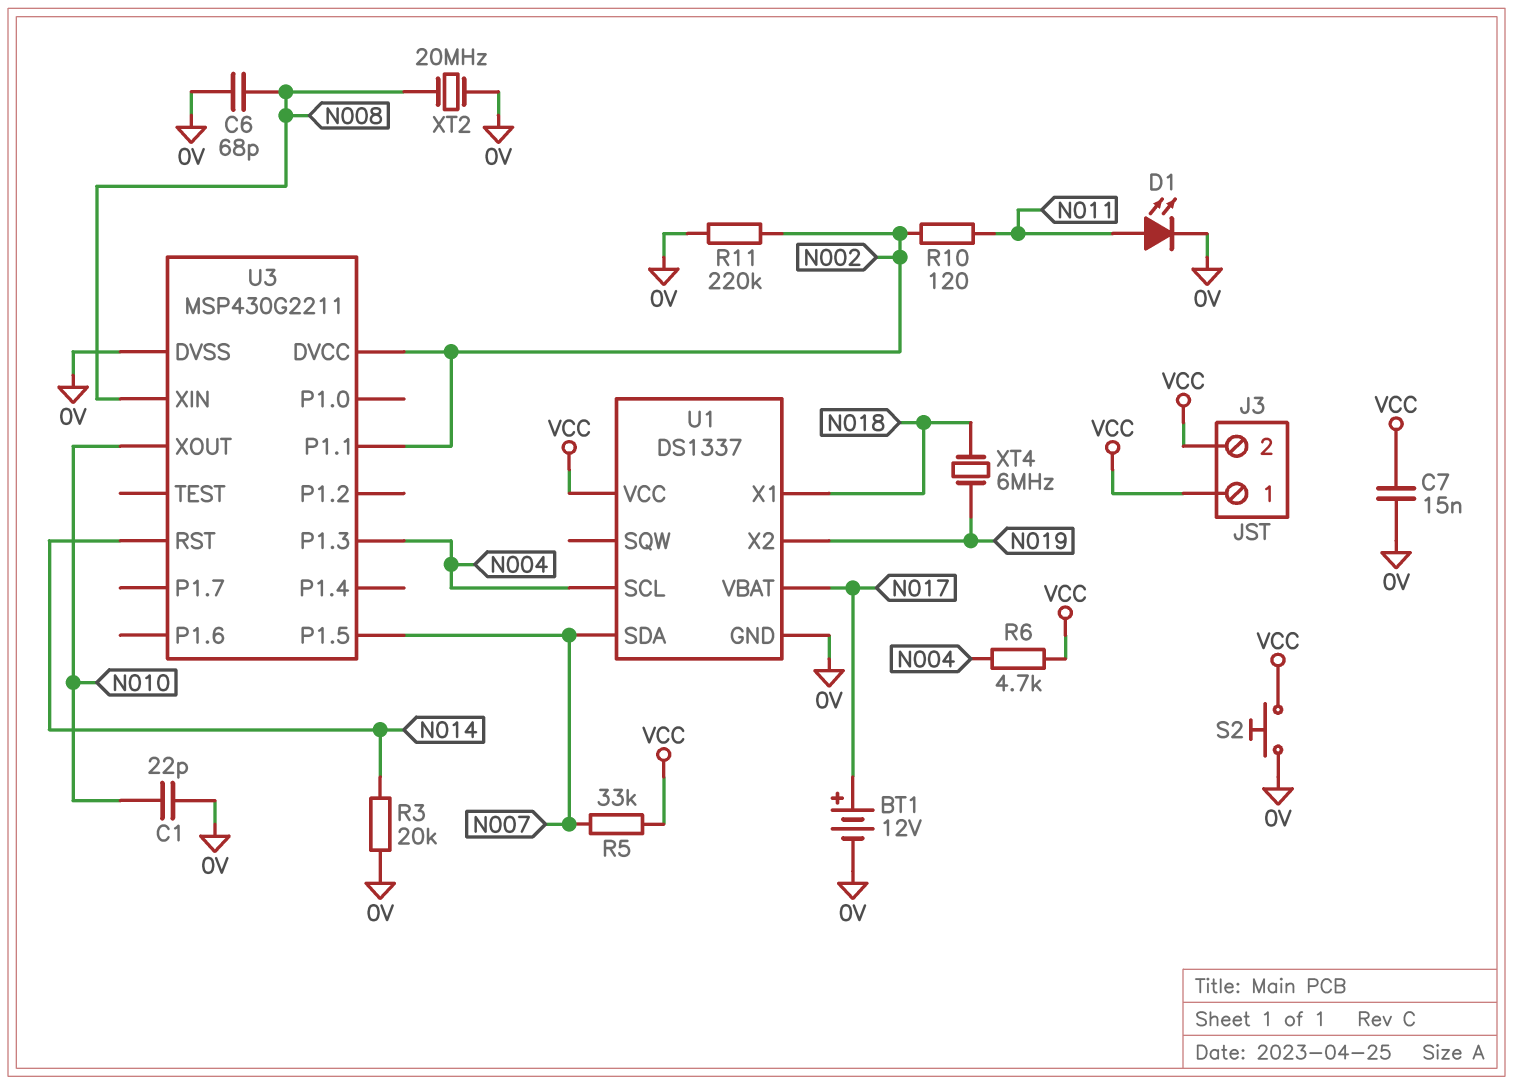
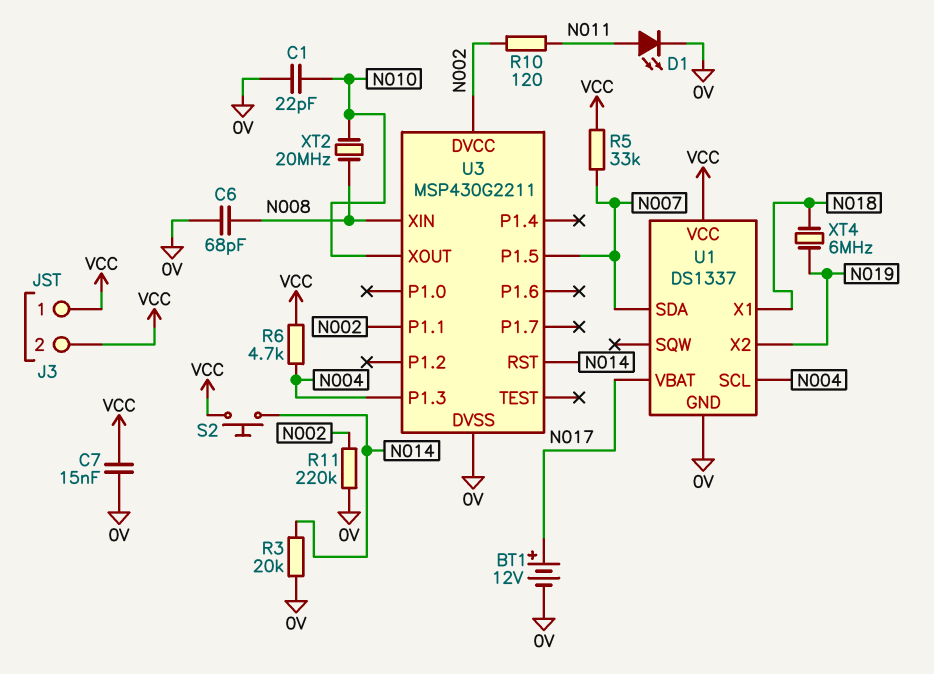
S2: button (0V, VCC) -> button (N014, VCC)
XT2: 20MHz (0V, N008) -> 20MHz (N008, N010)

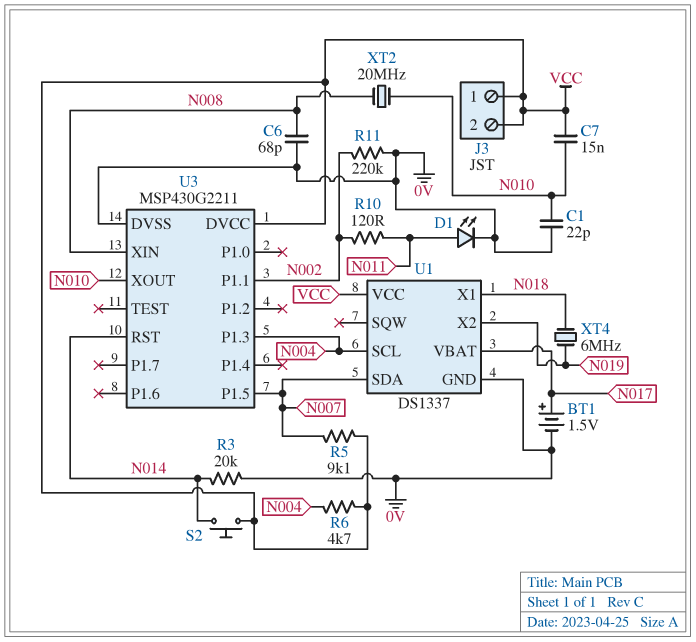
BT1: 12V (plus N017, minus 0V) -> 1.5V (plus N017, minus 0V)
C7: 15nF (0V, VCC) -> 15nF (N010, VCC)
R5: 33k (N007, VCC) -> 9.1k (N007, VCC)
U3 pin DVCC: N002 -> VCC

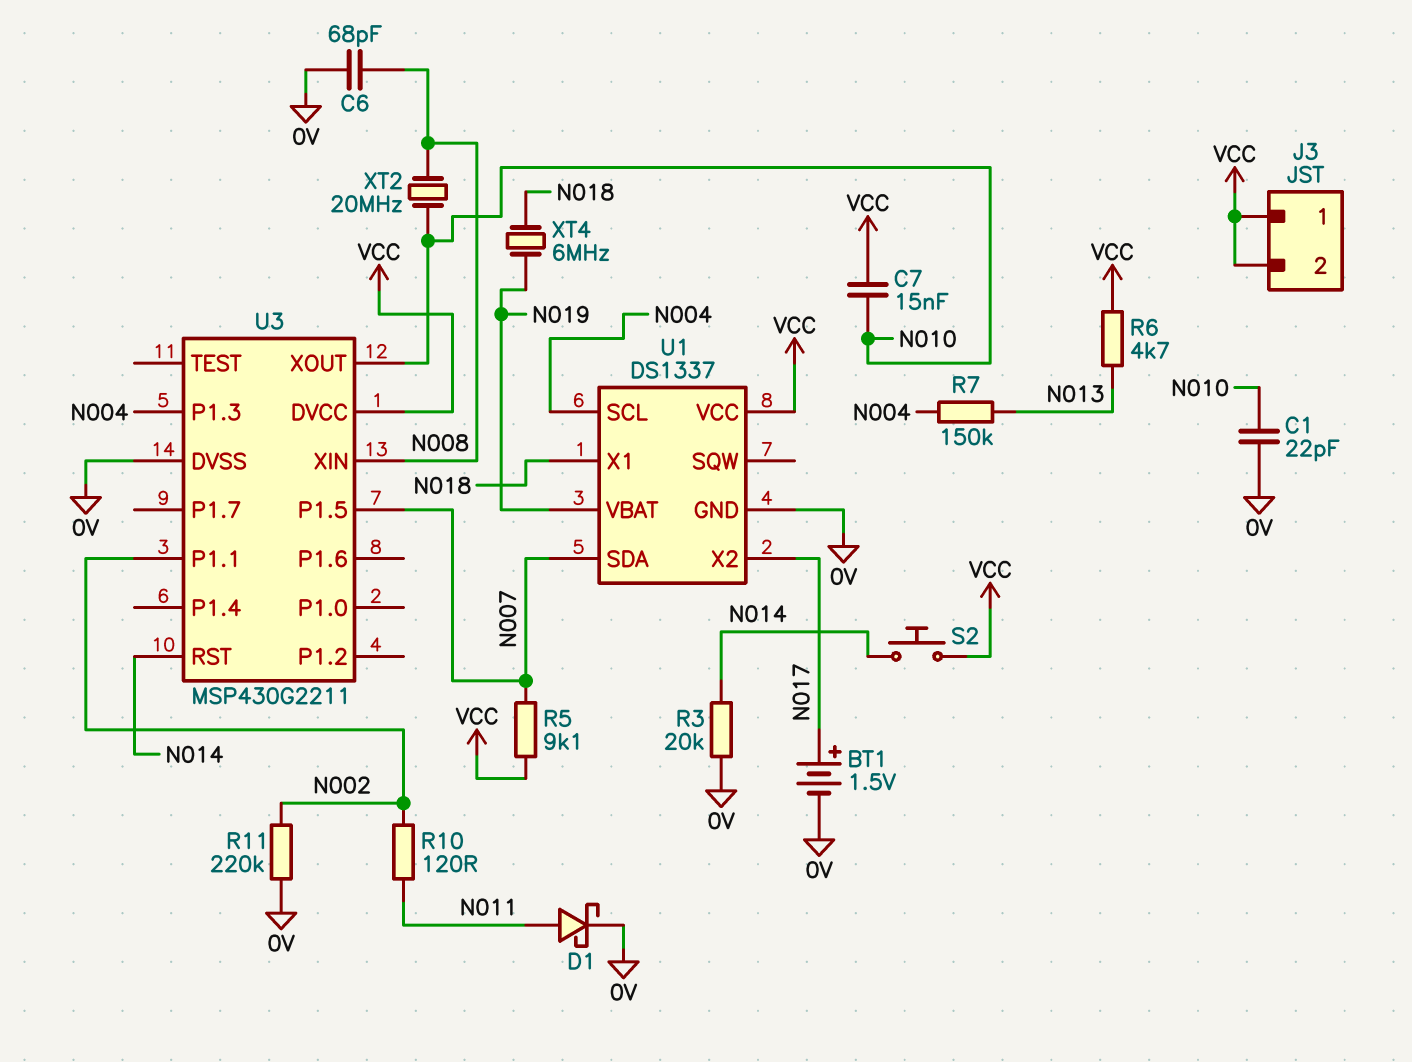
D1: LED (A N011, K 0V) -> schottky (A N011, K 0V)
R6: 4.7k (N004, VCC) -> 4.7k (N013, VCC)
R7: none -> 150k (N004, N013)
U1 pin VBAT: N017 -> N019
U1 pin X2: N019 -> N017

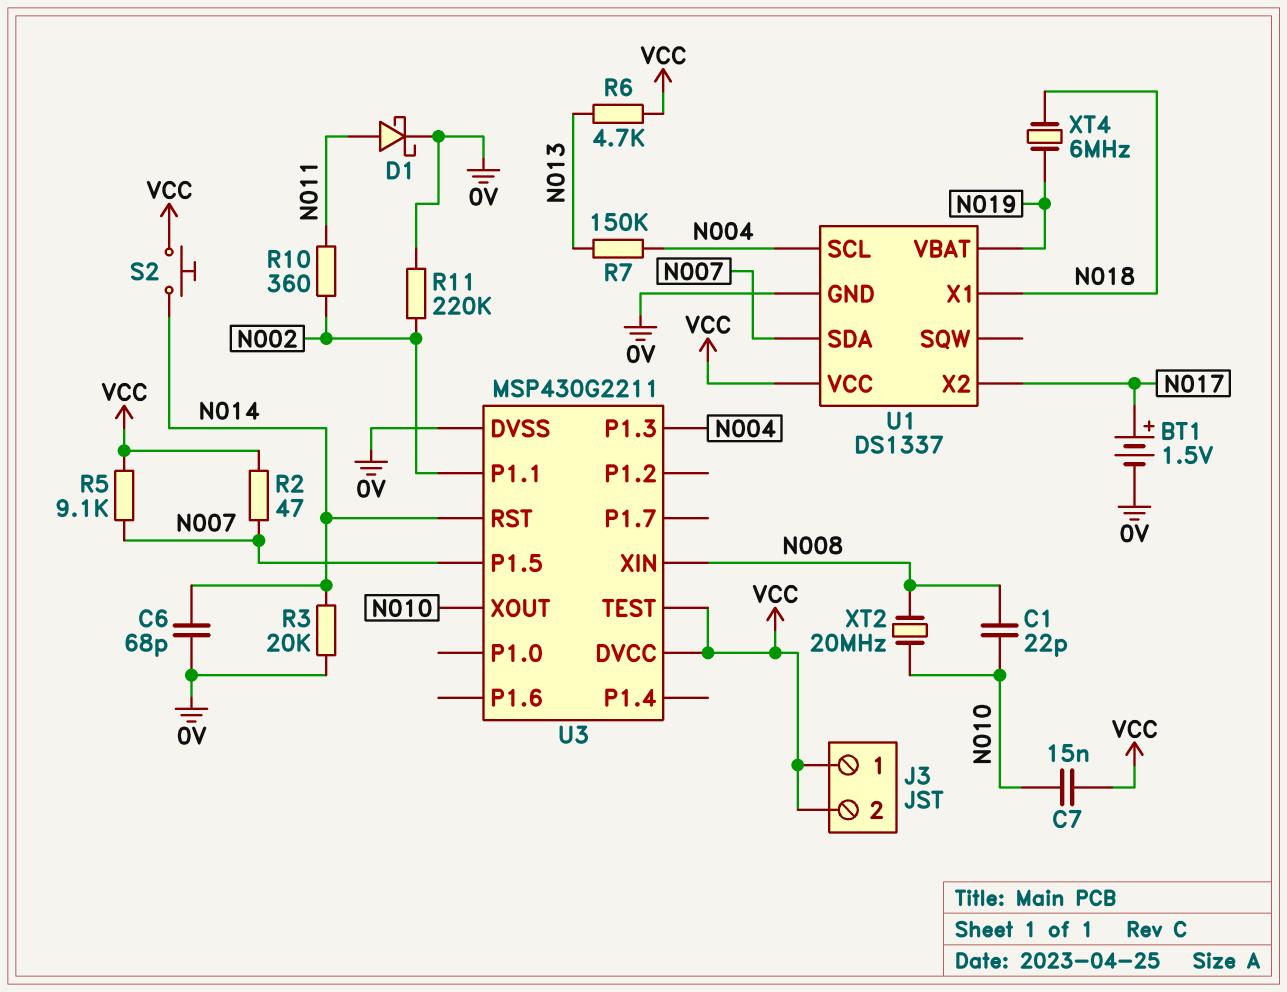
C1: 22pF (0V, N010) -> 22pF (N008, N010)
C6: 68pF (0V, N008) -> 68pF (0V, N014)
R2: none -> 47 (N007, VCC)
R10: 120 (N002, N011) -> 360 (N002, N011)
U3 pin TEST: none -> VCC

